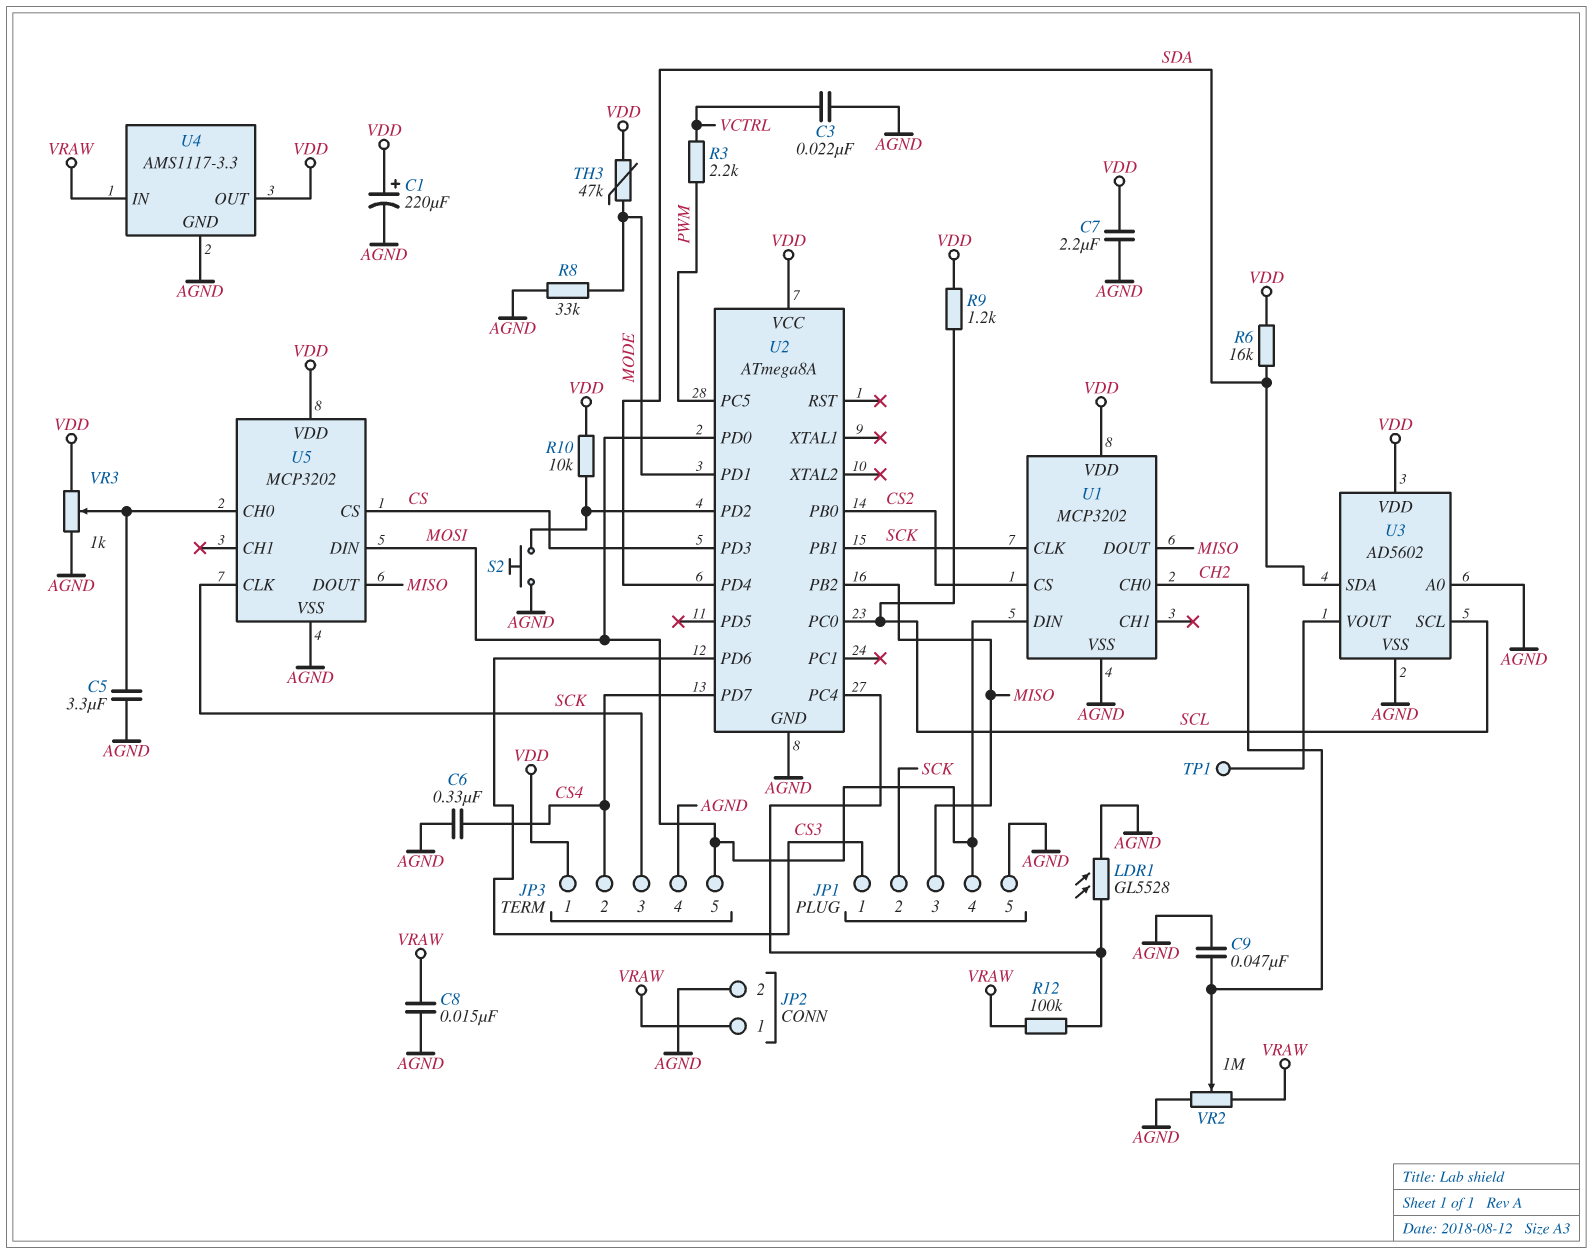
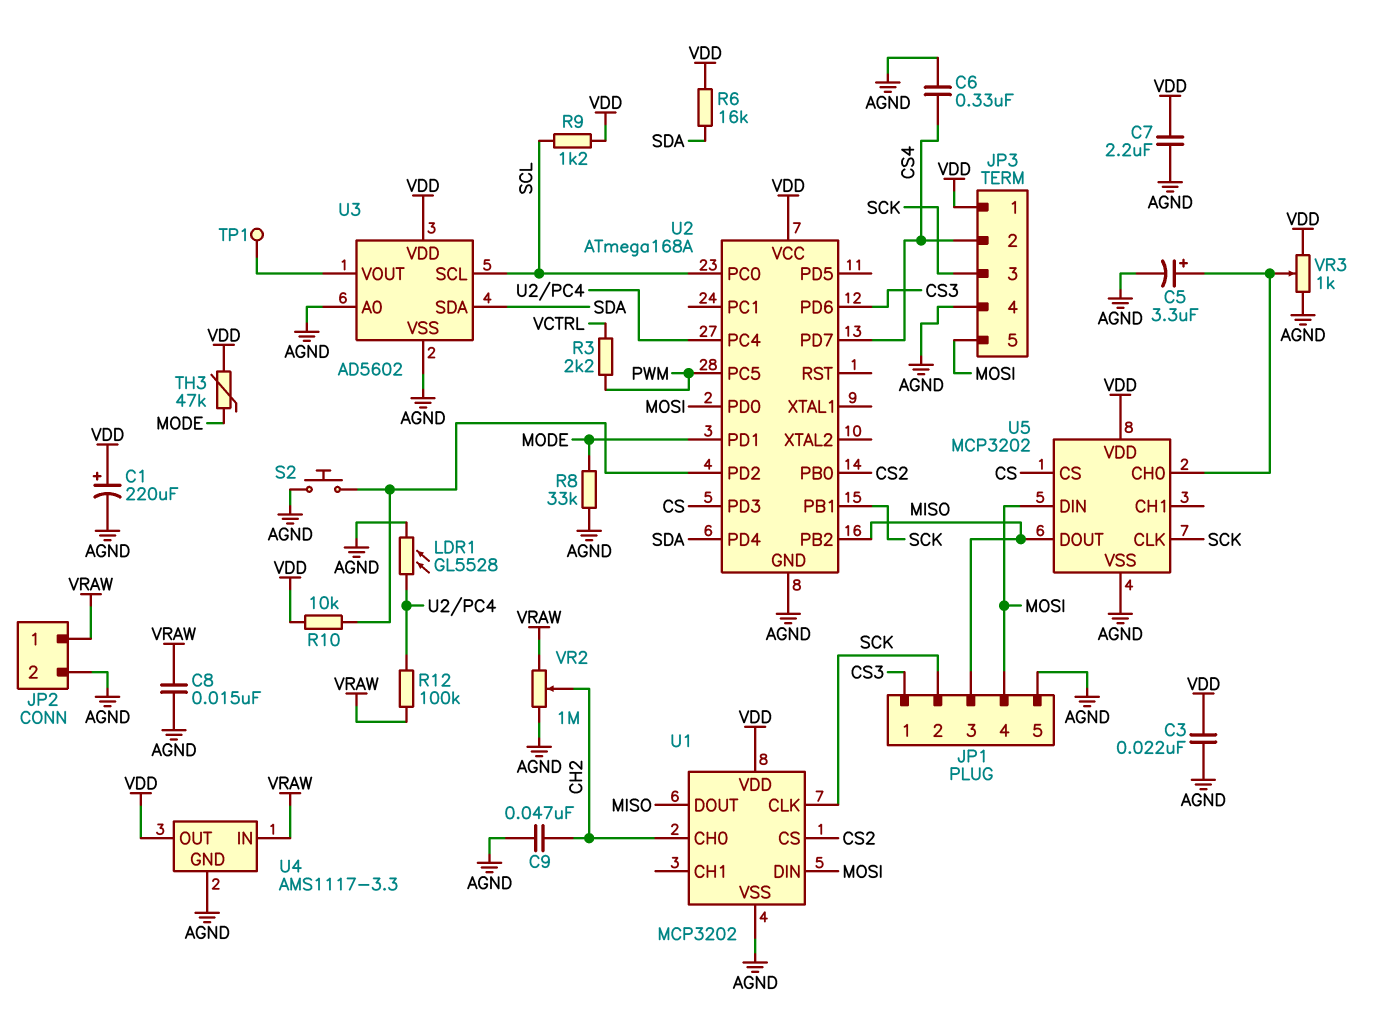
C3: 22nF (AGND, VCTRL) -> 22nF (AGND, VDD)
C5: 3.3uF (AGND, U5/CH0) -> 3.3uF (plus U5/CH0, minus AGND)
U2: ATmega8A -> ATmega168A

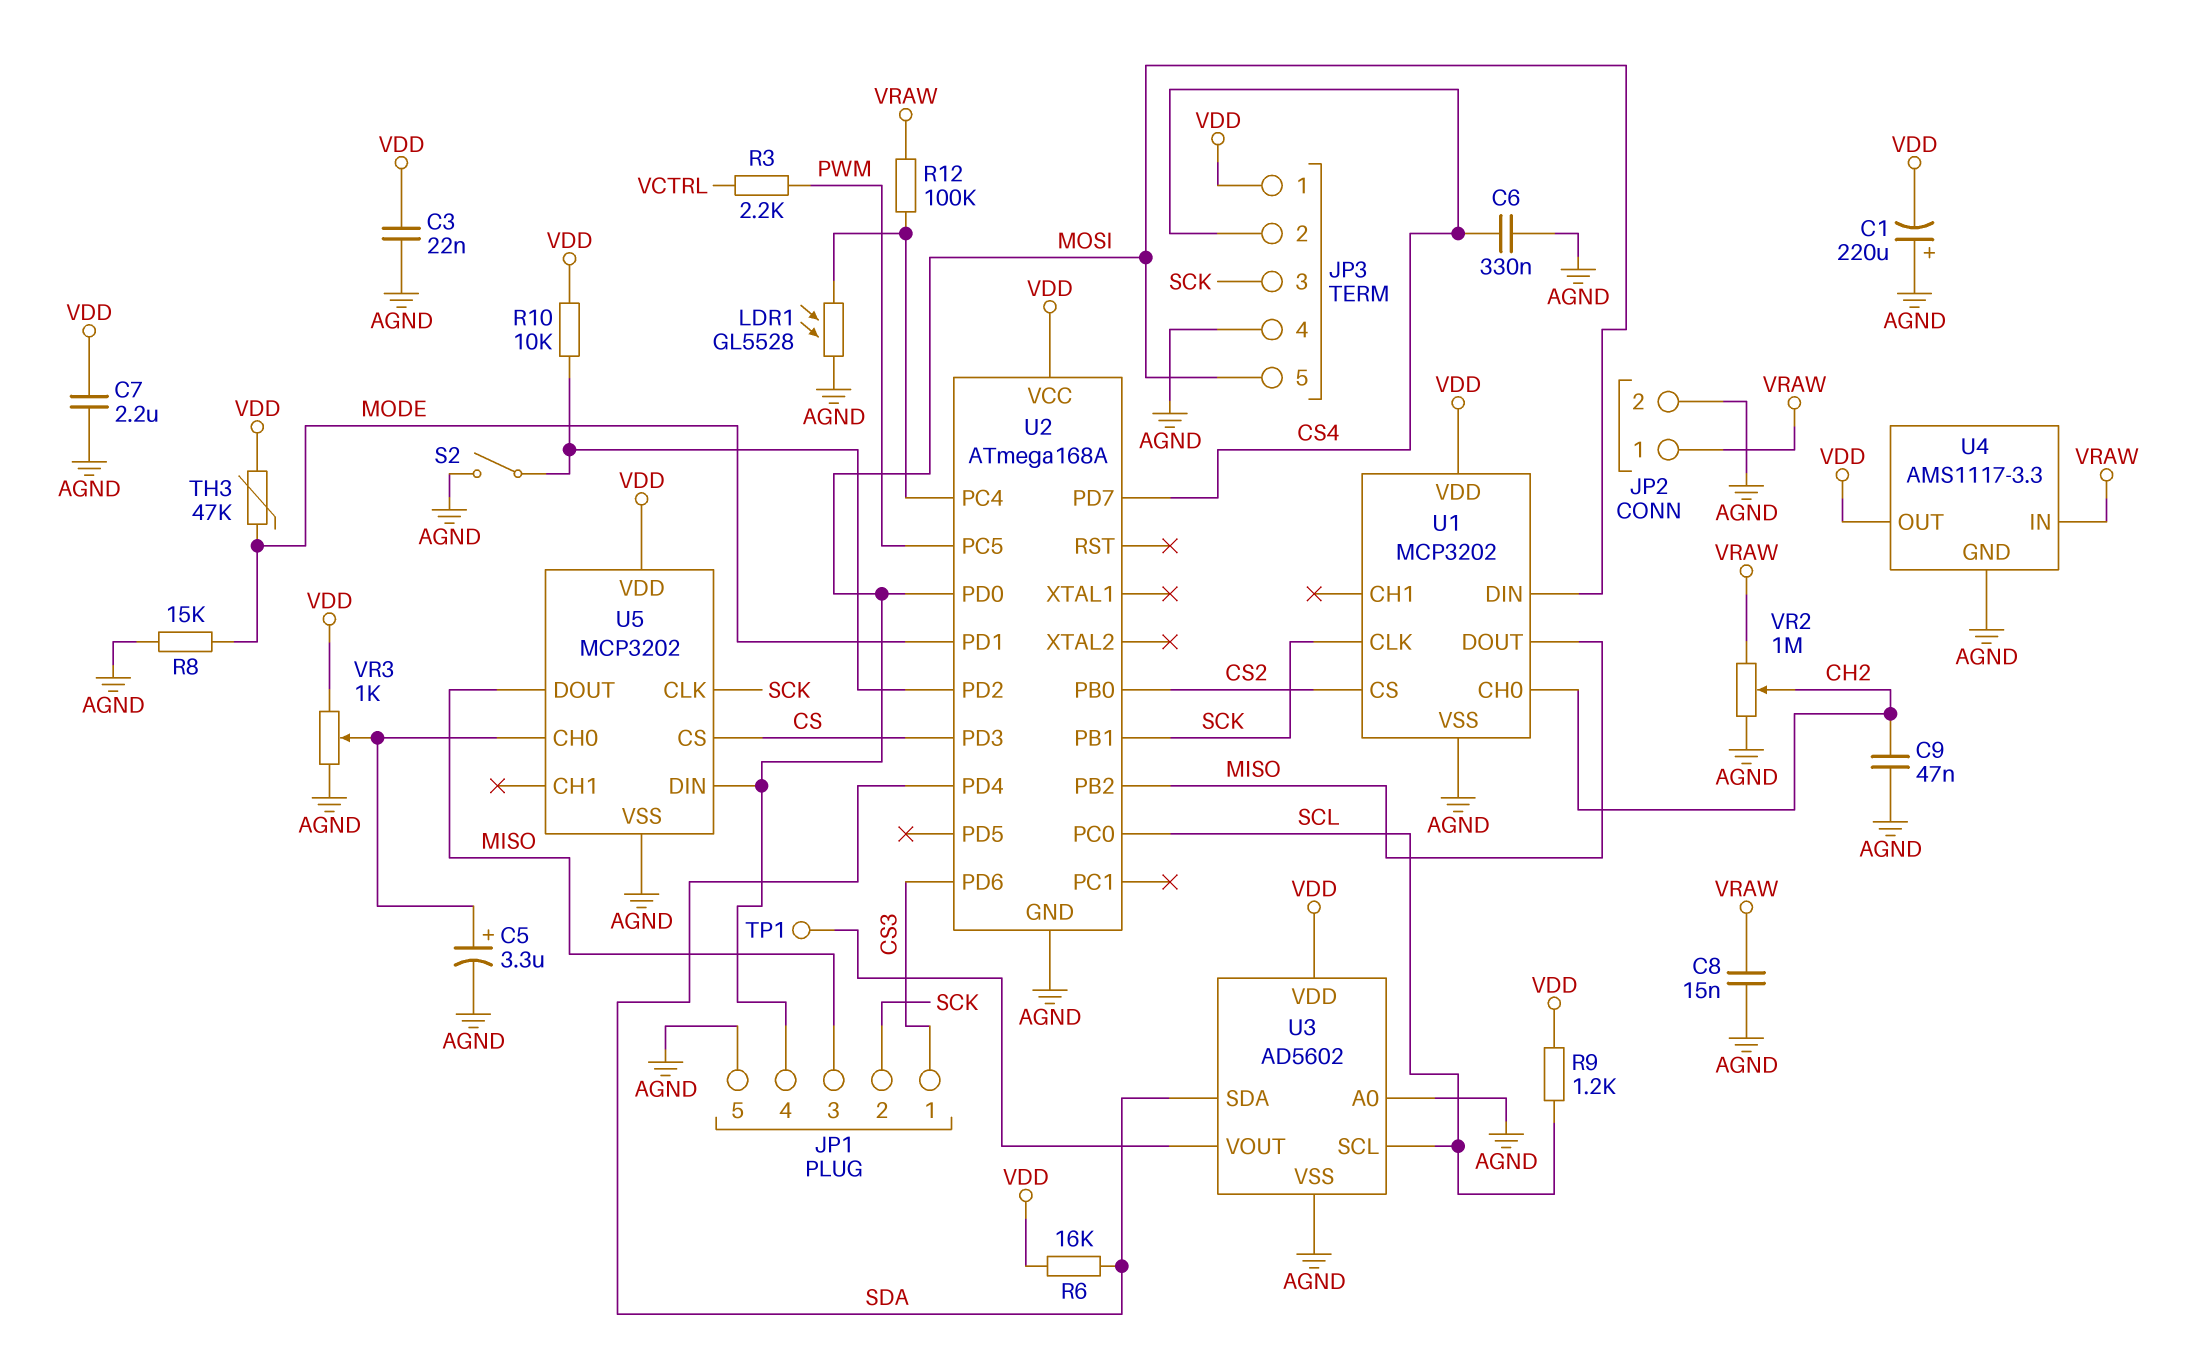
C1: 220uF (plus VDD, minus AGND) -> 220uF (plus AGND, minus VDD)
R8: 33k (AGND, MODE) -> 15k (AGND, MODE)
S2: button (AGND, U2/PD2) -> switch (AGND, U2/PD2)

